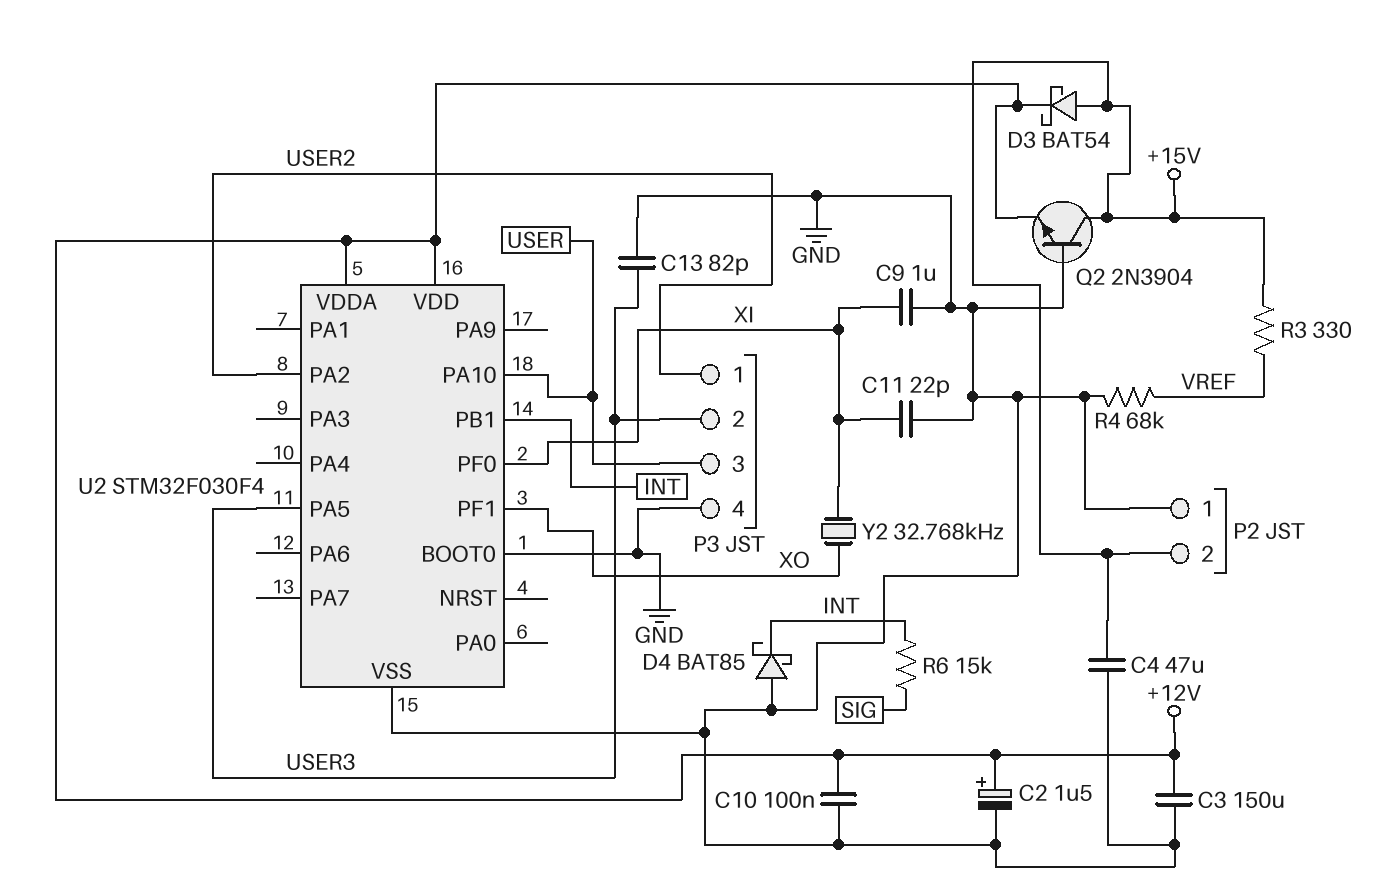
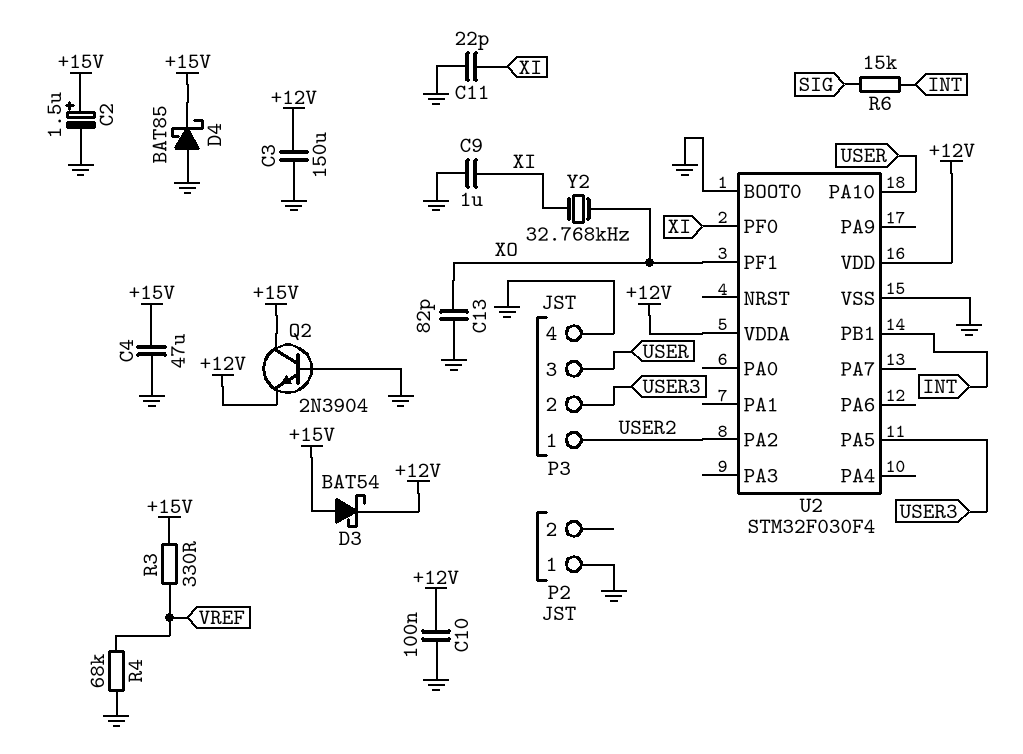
C2: 1.5uF (plus +12V, minus GND) -> 1.5uF (plus +15V, minus GND)
C13: 82pF (GND, USER3) -> 82pF (GND, XO)
D4: schottky BAT85 (A GND, K INT) -> schottky BAT85 (A GND, K +15V)
P2 pin 2: +15V -> none

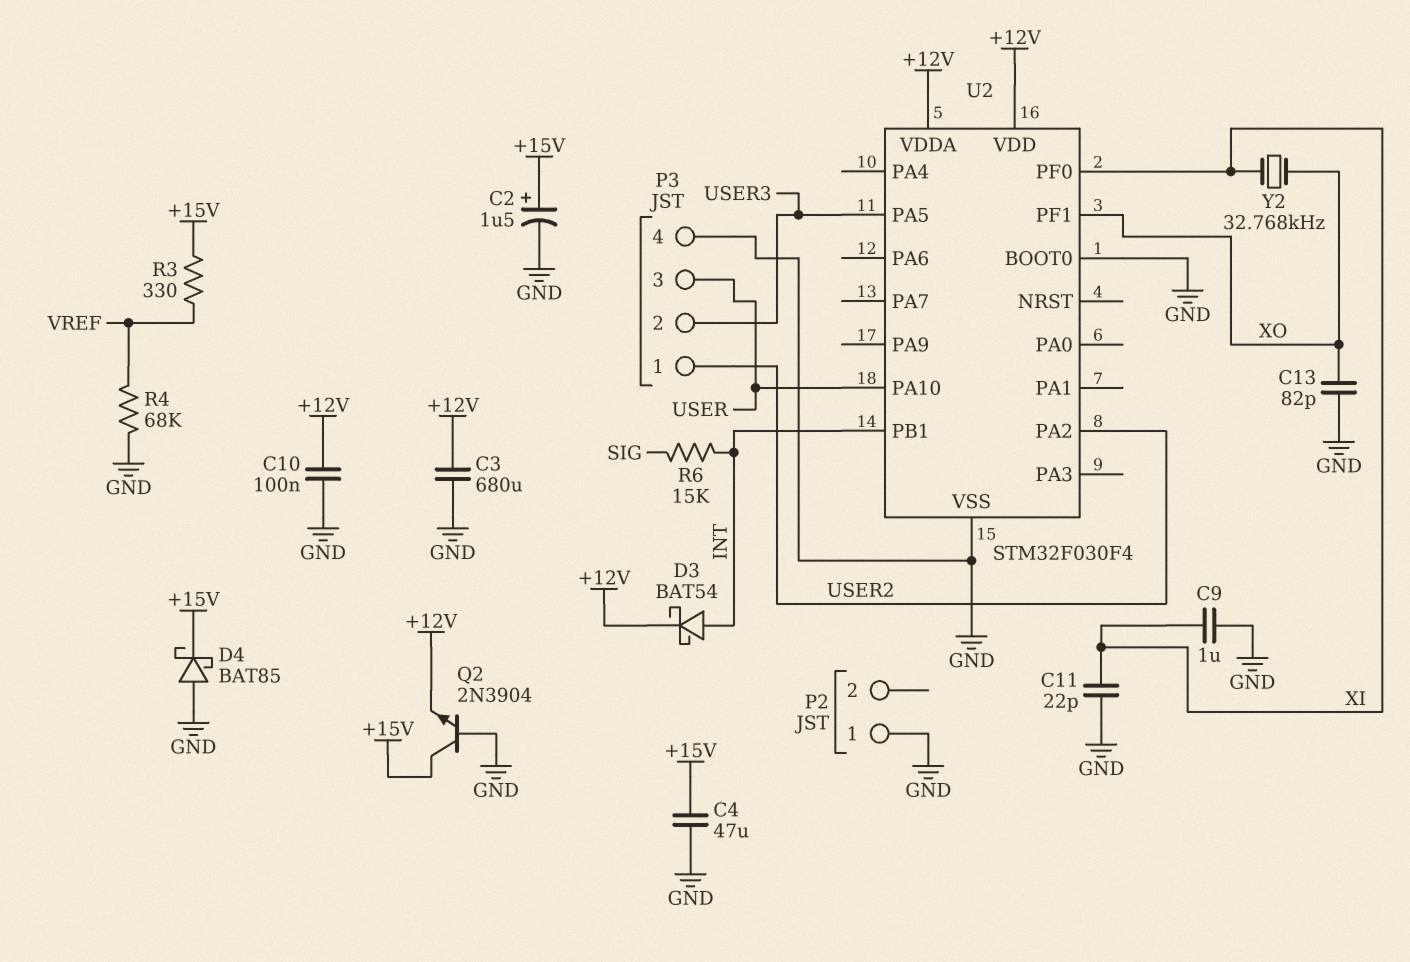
C3: 150uF (+12V, GND) -> 680uF (+12V, GND)
D3: schottky BAT54 (A +15V, K +12V) -> schottky BAT54 (A INT, K +12V)

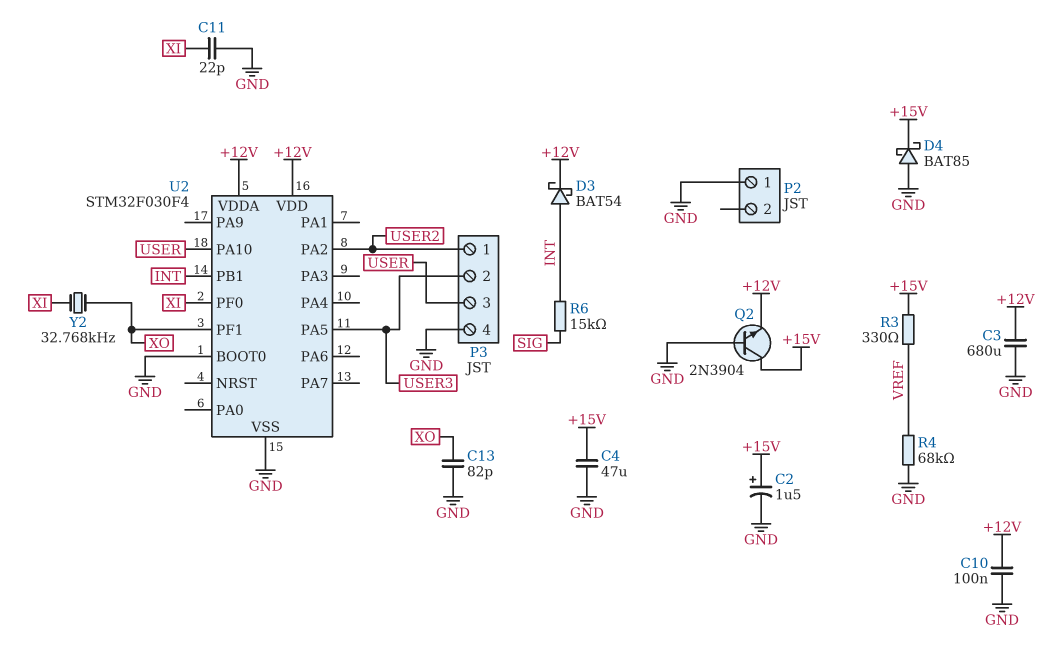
C9: 1uF (GND, XI) -> none

